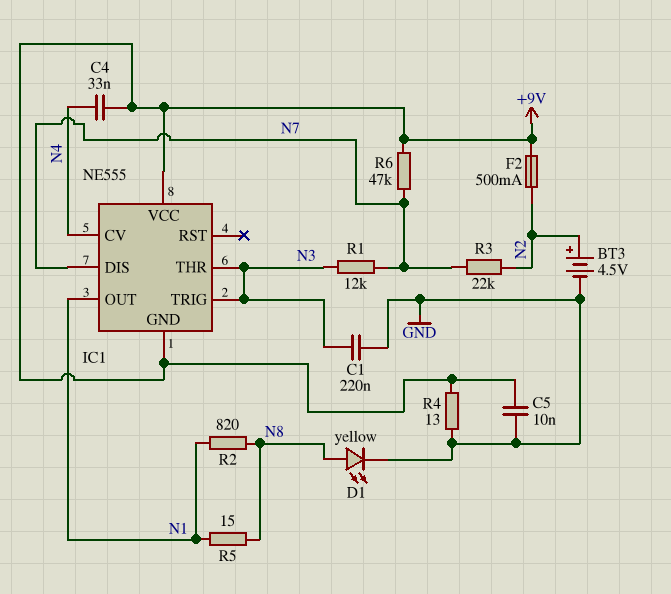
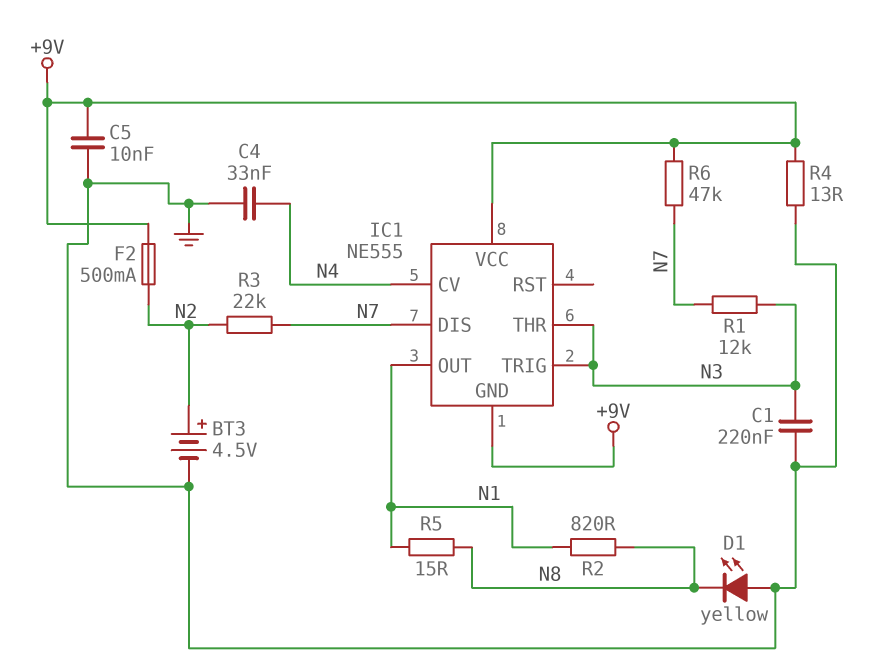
C4: 33nF (+9V, N4) -> 33nF (GND, N4)
D1: LED yellow (A N8, K GND) -> LED yellow (A GND, K N8)

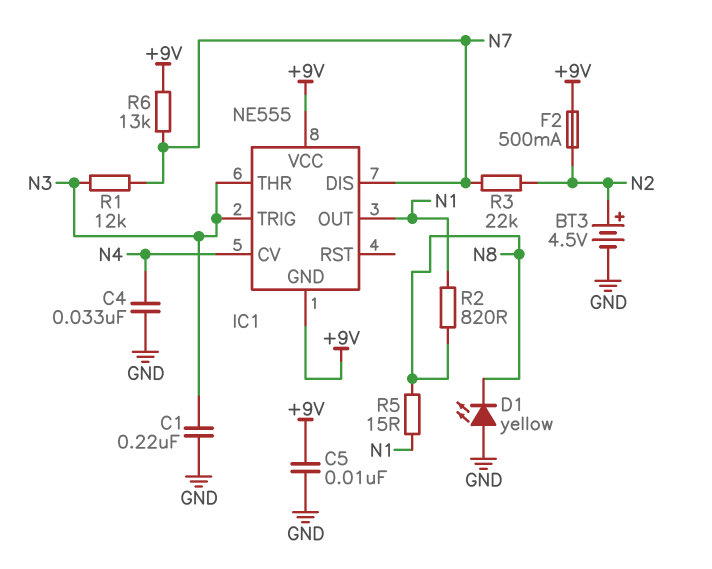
R4: 13 (+9V, GND) -> none
R6: 47k (+9V, N7) -> 13k (+9V, N7)

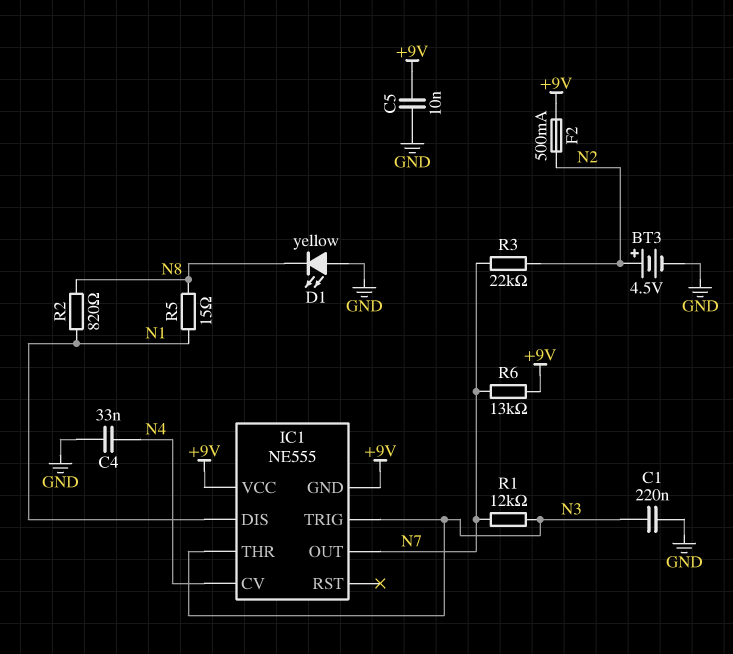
IC1 pin DIS: N7 -> N1
IC1 pin OUT: N1 -> N7

